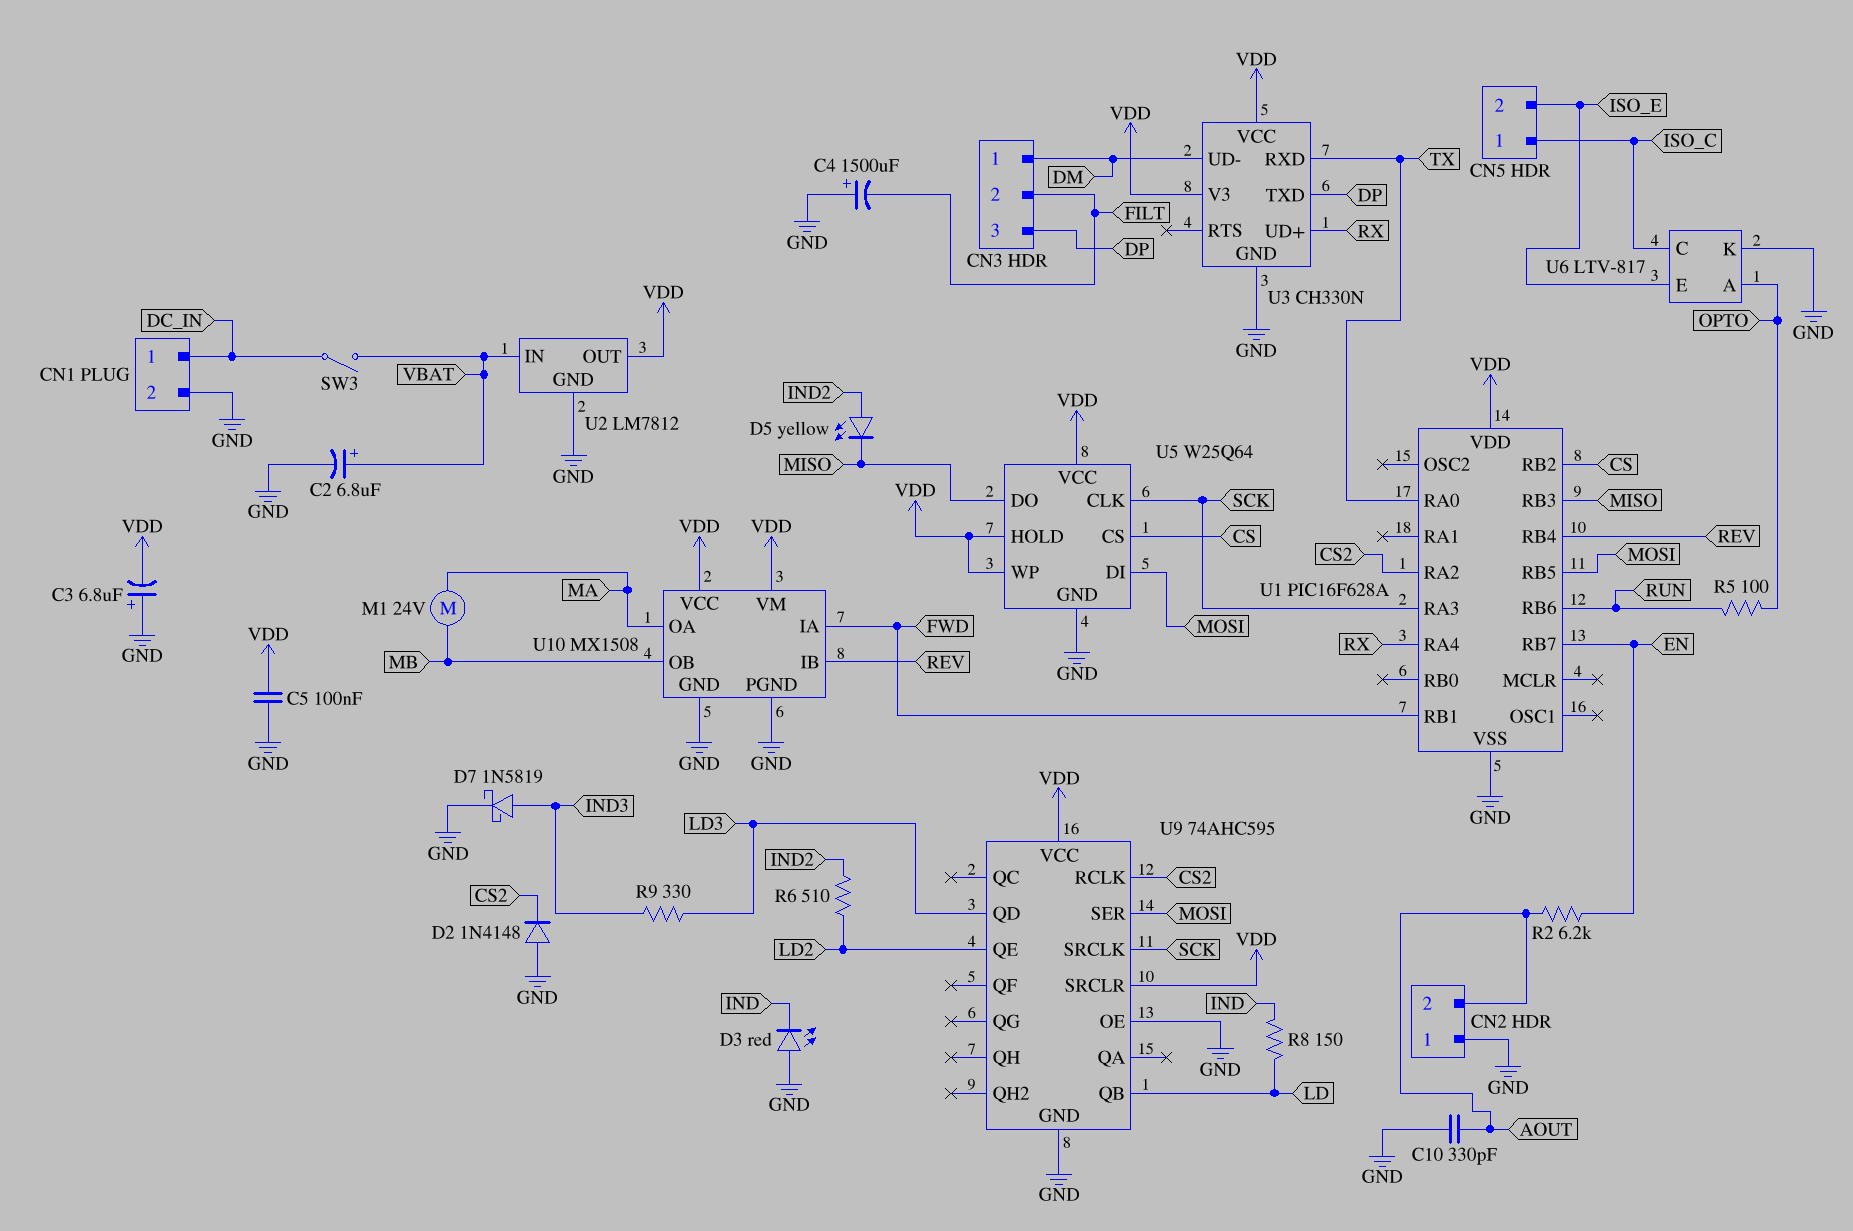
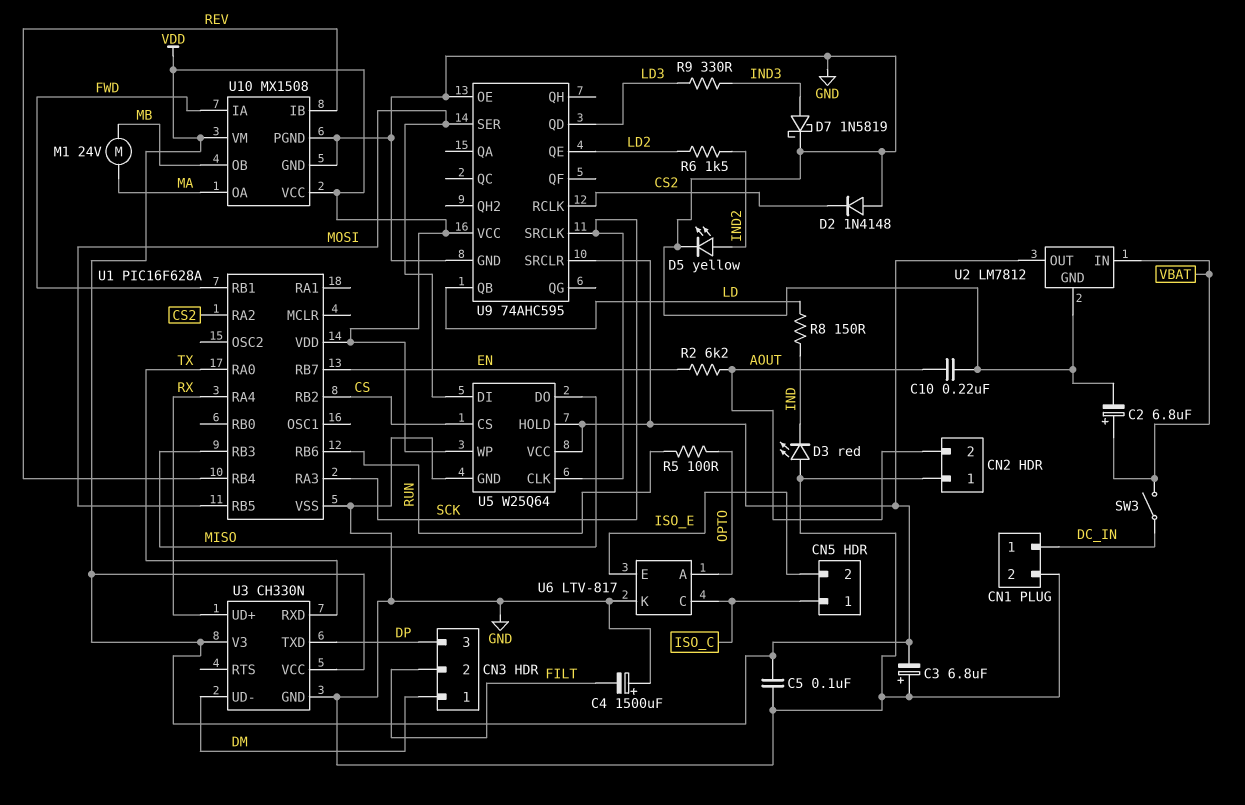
C10: 330pF (AOUT, GND) -> 220nF (AOUT, GND)
D5: LED yellow (A IND2, K MISO) -> LED yellow (A IND2, K GND)
R6: 510 (IND2, LD2) -> 1.5k (IND2, LD2)

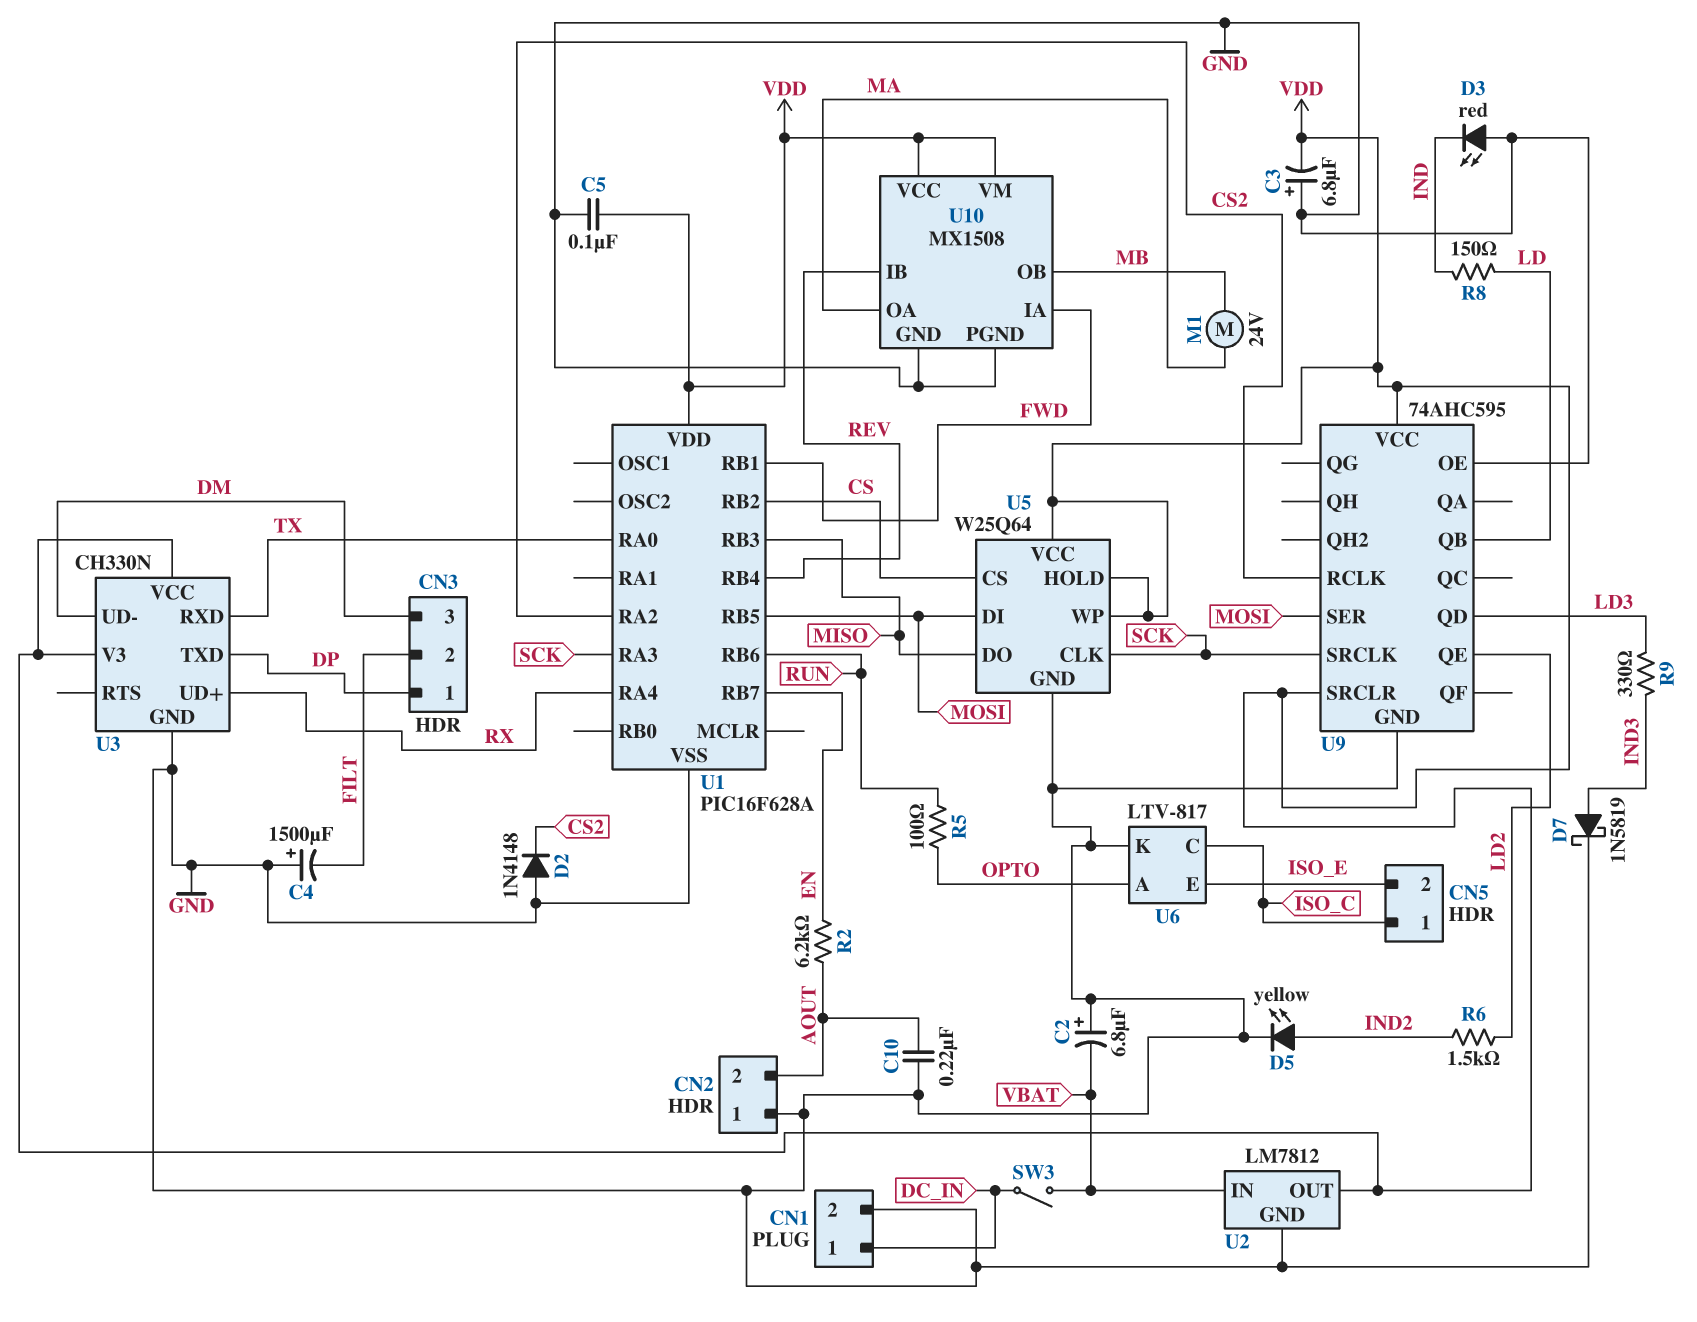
C2: 6.8uF (plus VBAT, minus GND) -> 6.8uF (plus GND, minus VBAT)
CN3 pin 1: DM -> DP
CN3 pin 3: DP -> DM

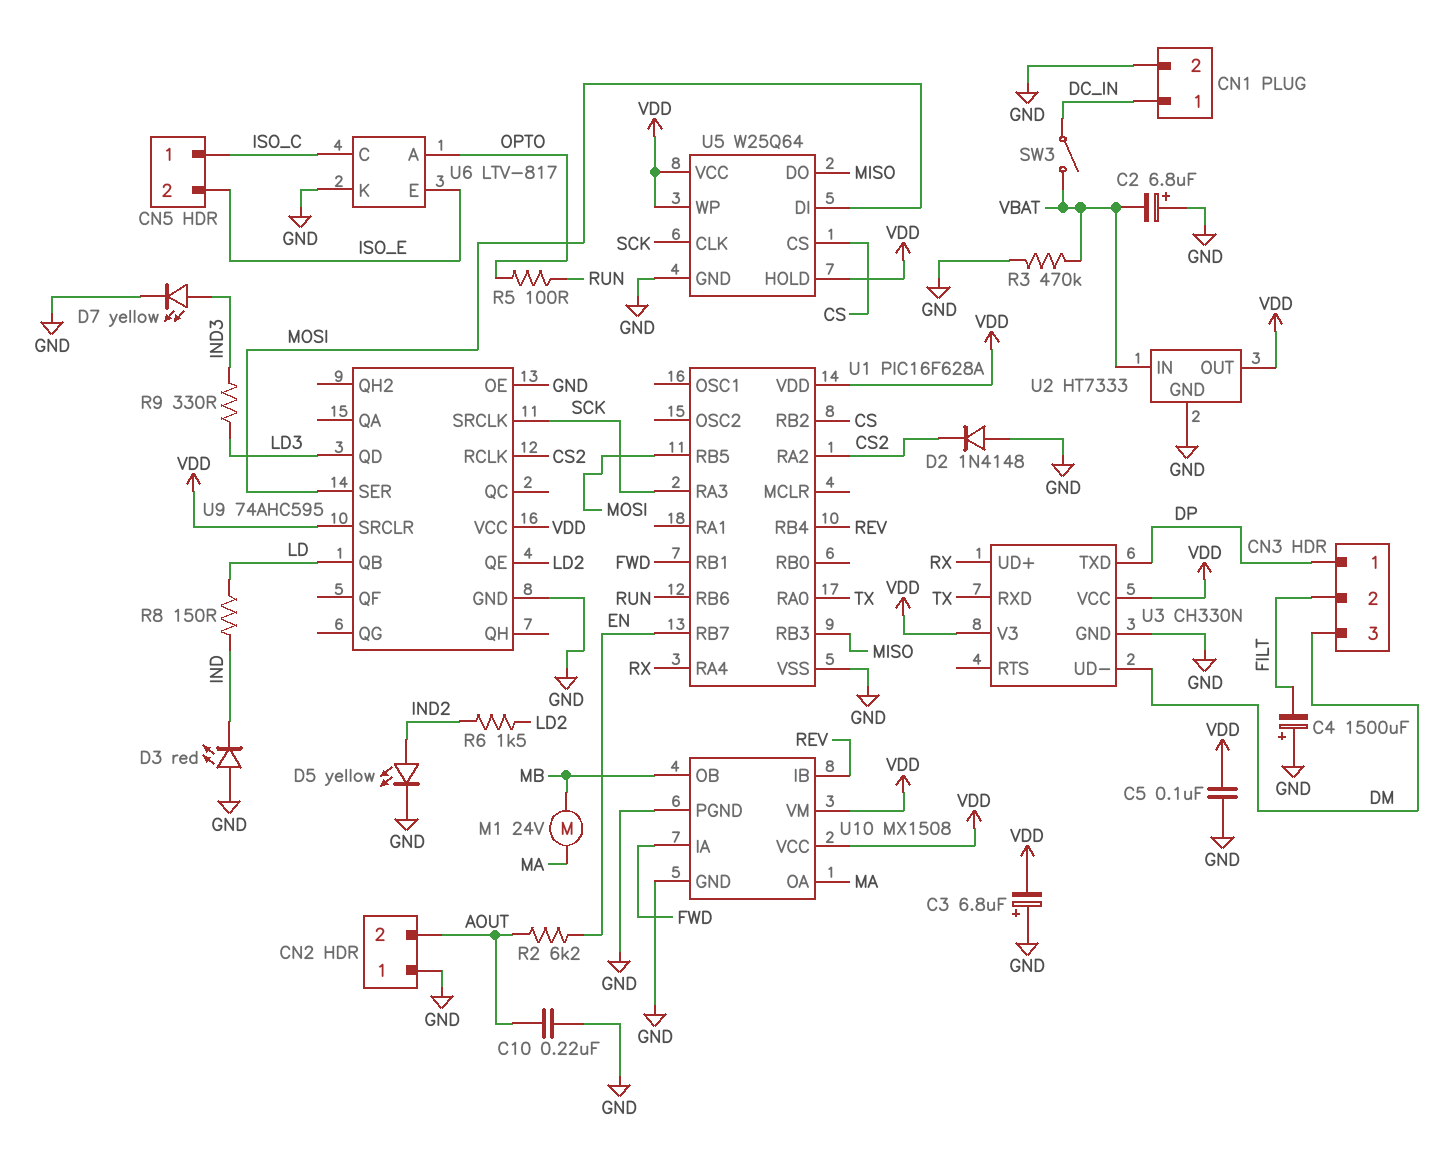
D7: schottky 1N5819 (A IND3, K GND) -> LED yellow (A IND3, K GND)
R3: none -> 470k (GND, VBAT)
U2: LM7812 -> HT7333

